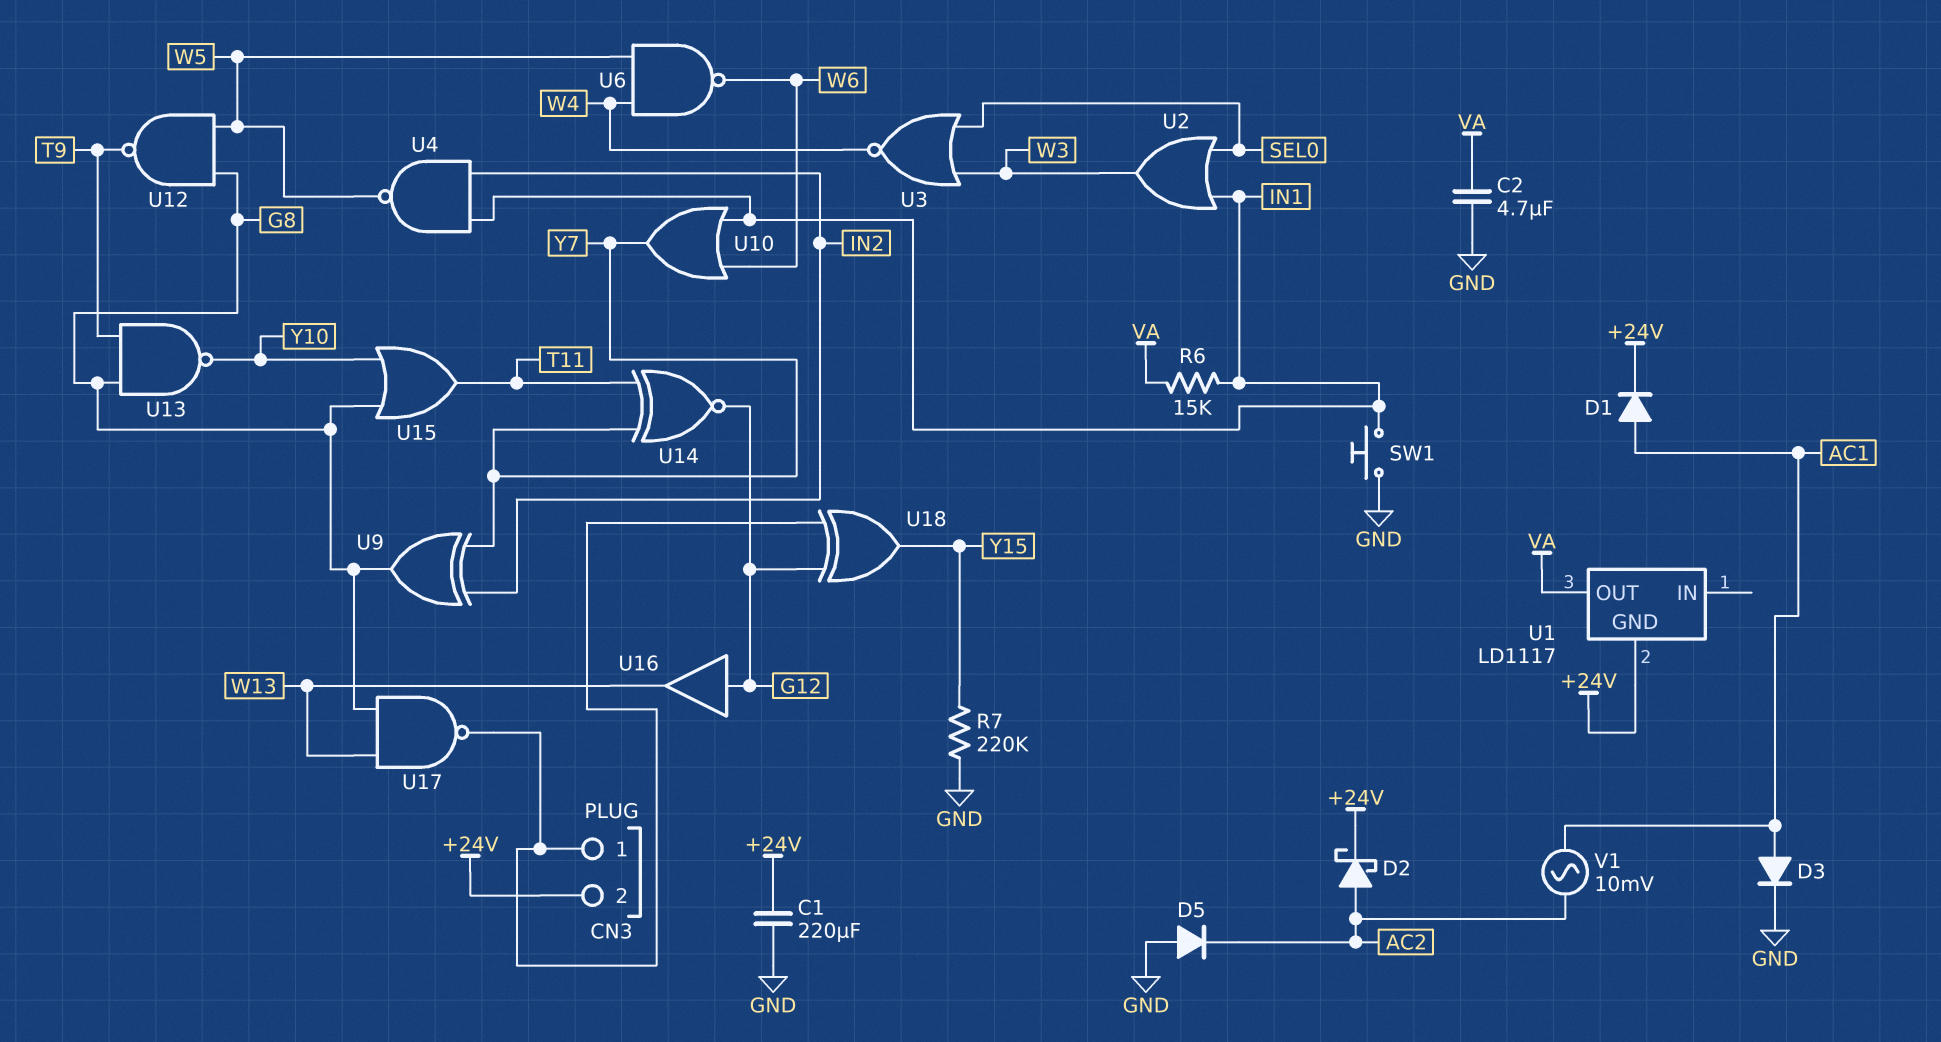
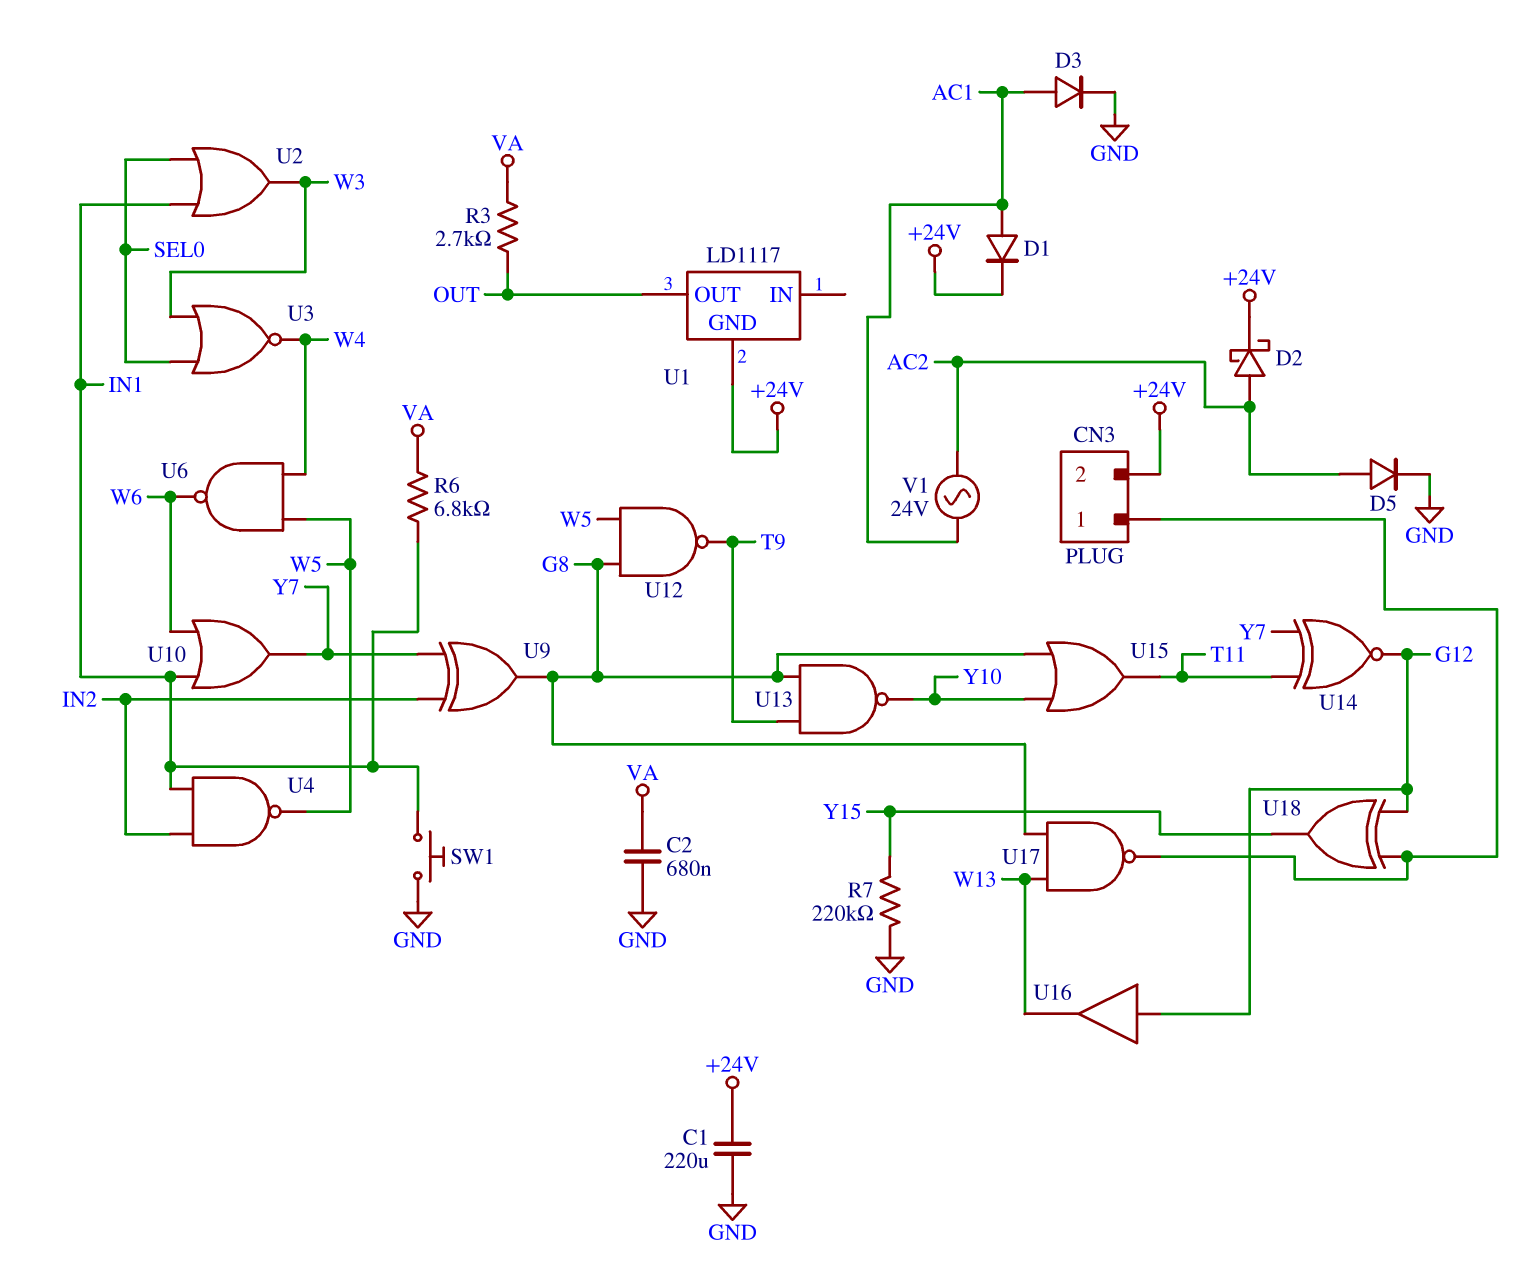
C2: 4.7uF (GND, VA) -> 680nF (GND, VA)
D5: diode (A GND, K AC2) -> diode (A AC2, K GND)
R3: none -> 2.7k (OUT, VA)
R6: 15k (IN1, VA) -> 6.8k (IN1, VA)
U1 pin OUT: VA -> OUT
V1: AC 10mV (AC1, AC2) -> AC 24V (AC1, AC2)

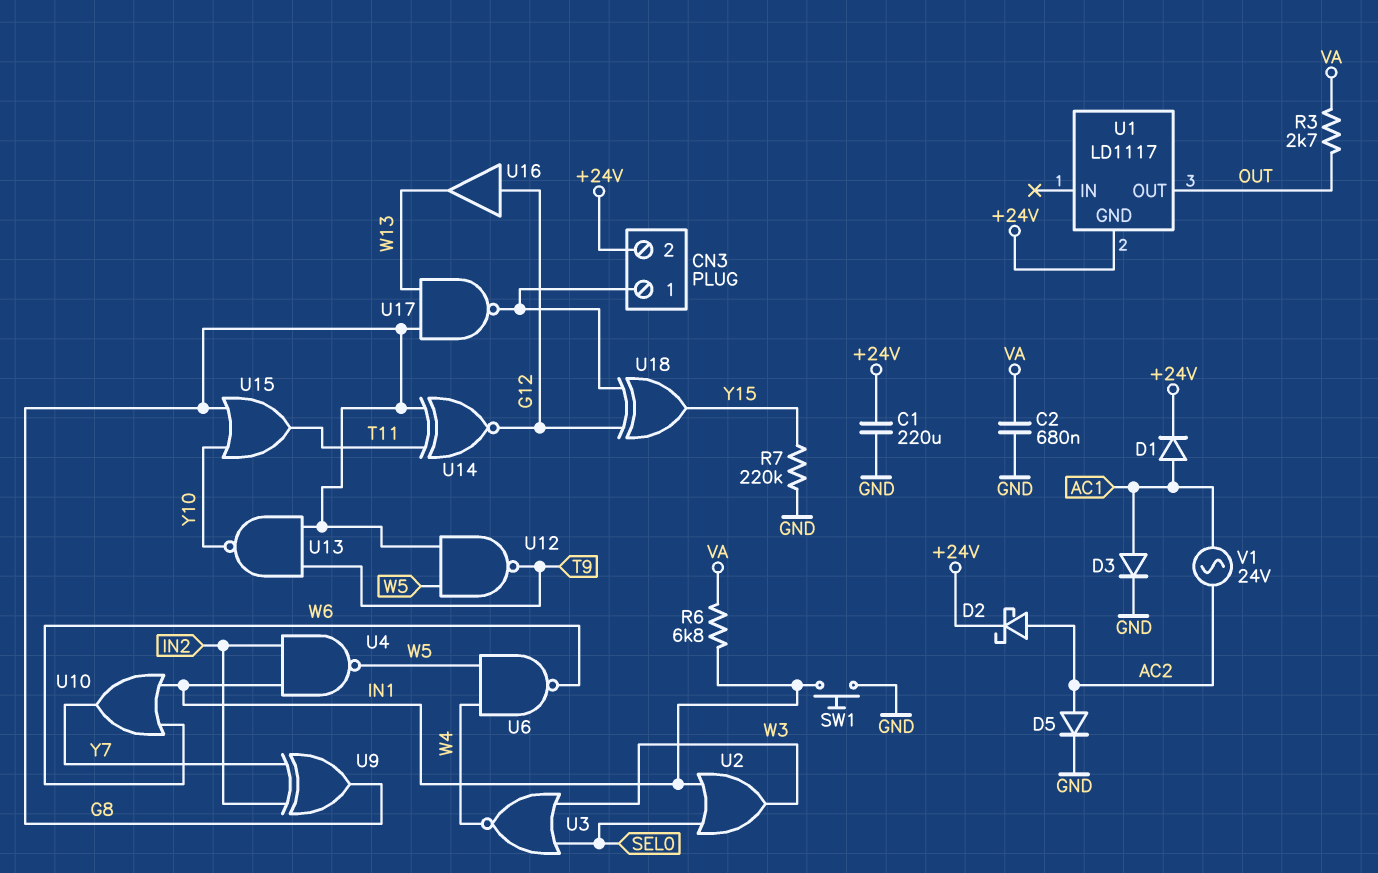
U14: XNOR (in T11, in Y7, out G12) -> XNOR (in G8, in T11, out G12)

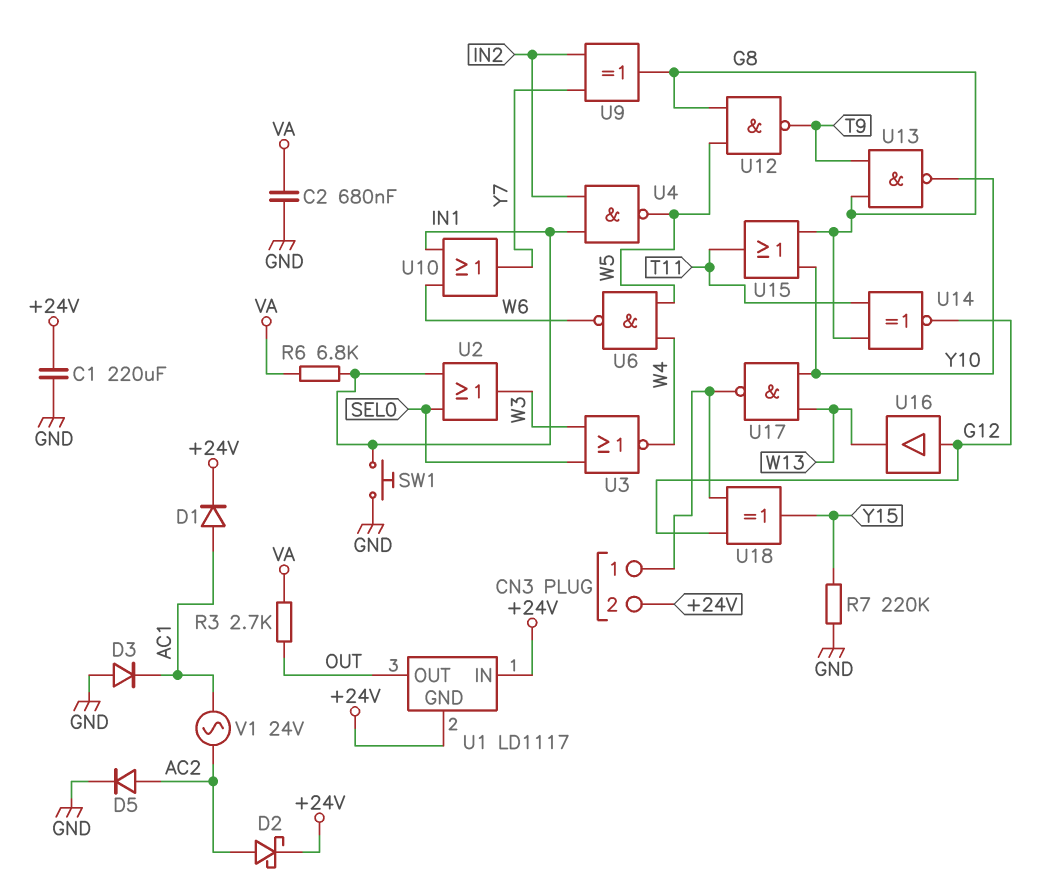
D3: diode (A AC1, K GND) -> diode (A GND, K AC1)
U1 pin IN: none -> +24V
U17: NAND (in G8, in W13, out CN3/1) -> NAND (in W13, in Y10, out CN3/1)

